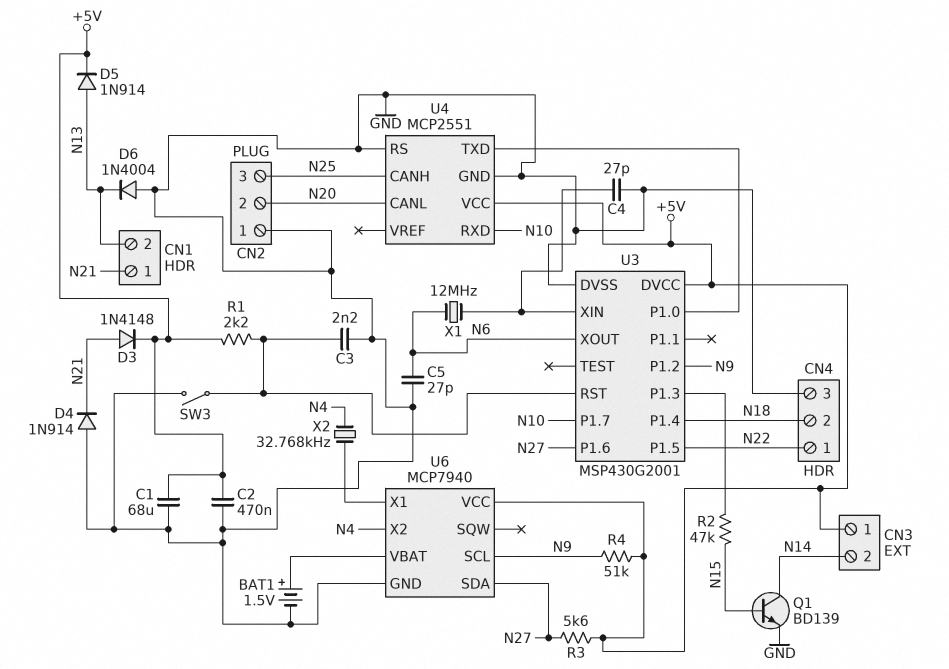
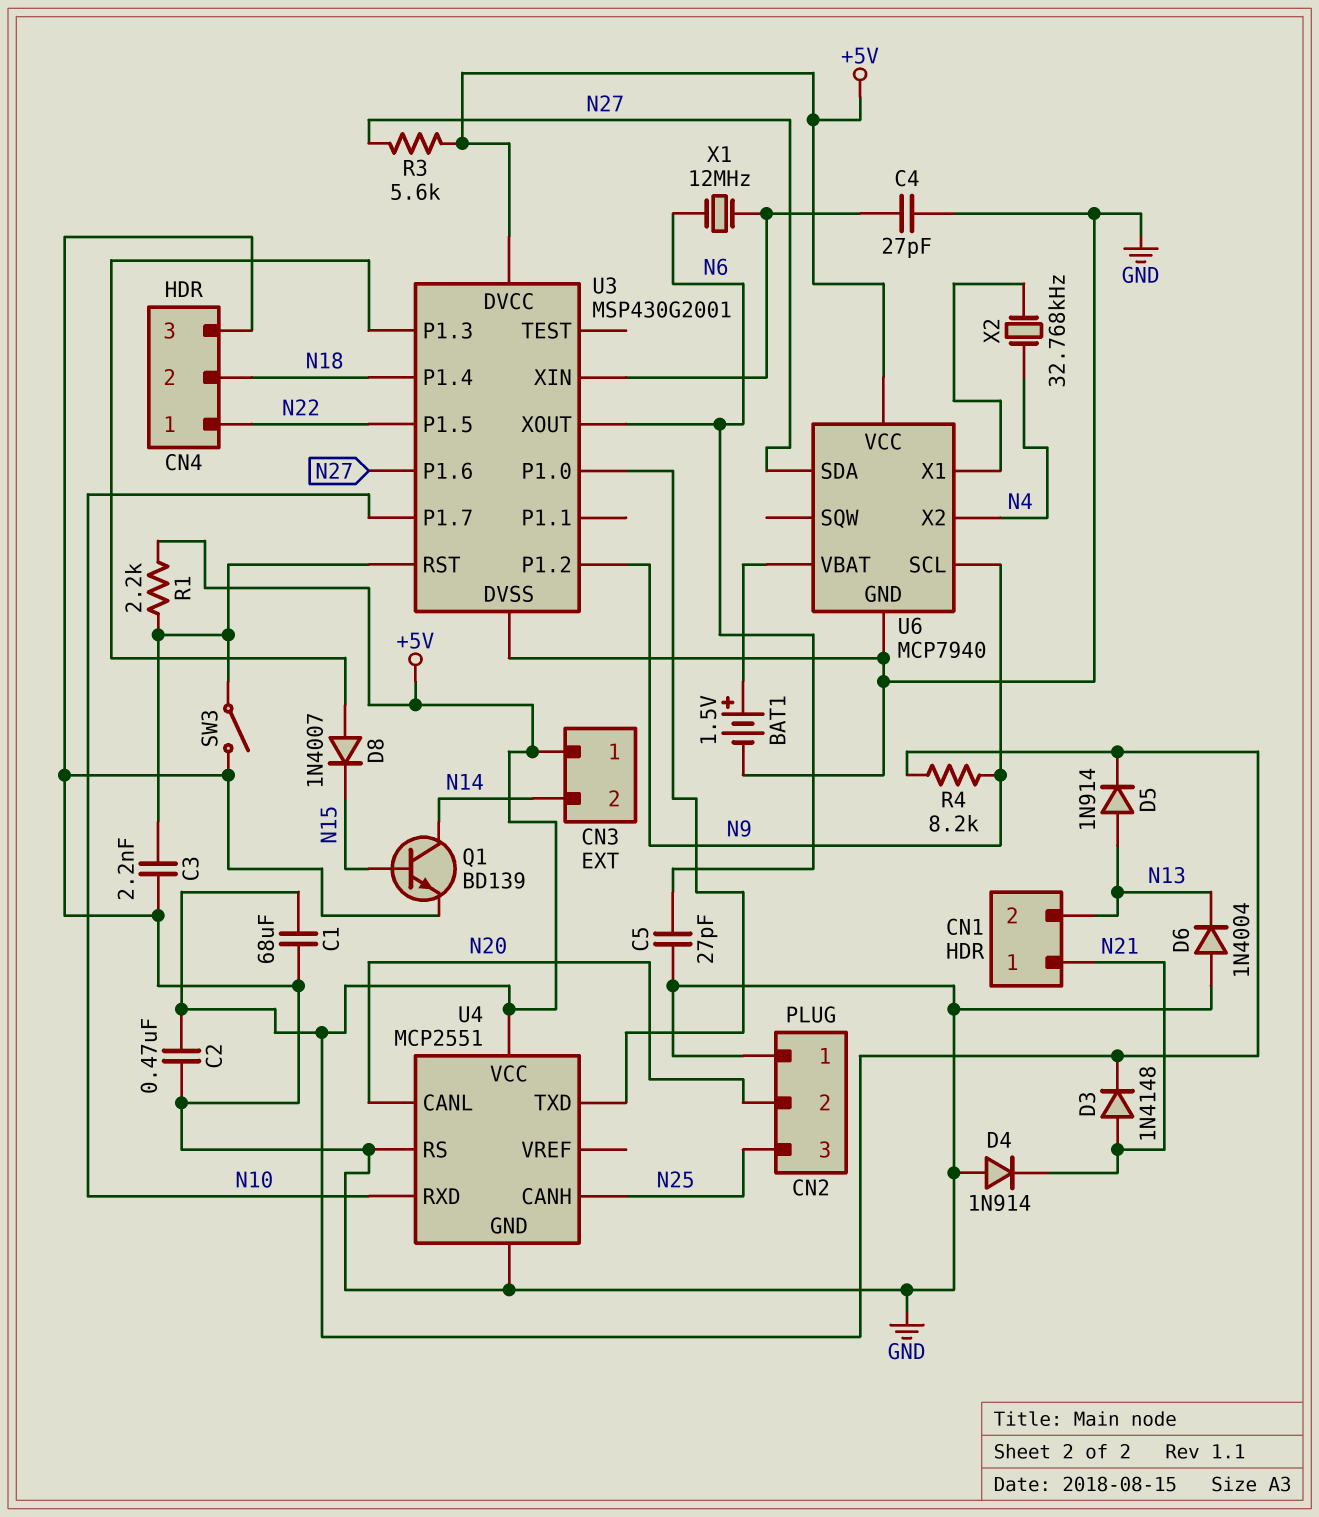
D8: none -> diode 1N4007 (A U3/P1.3, K N15)
R2: 47k (N15, U3/P1.3) -> none
R4: 51k (+5V, N9) -> 8.2k (+5V, N9)

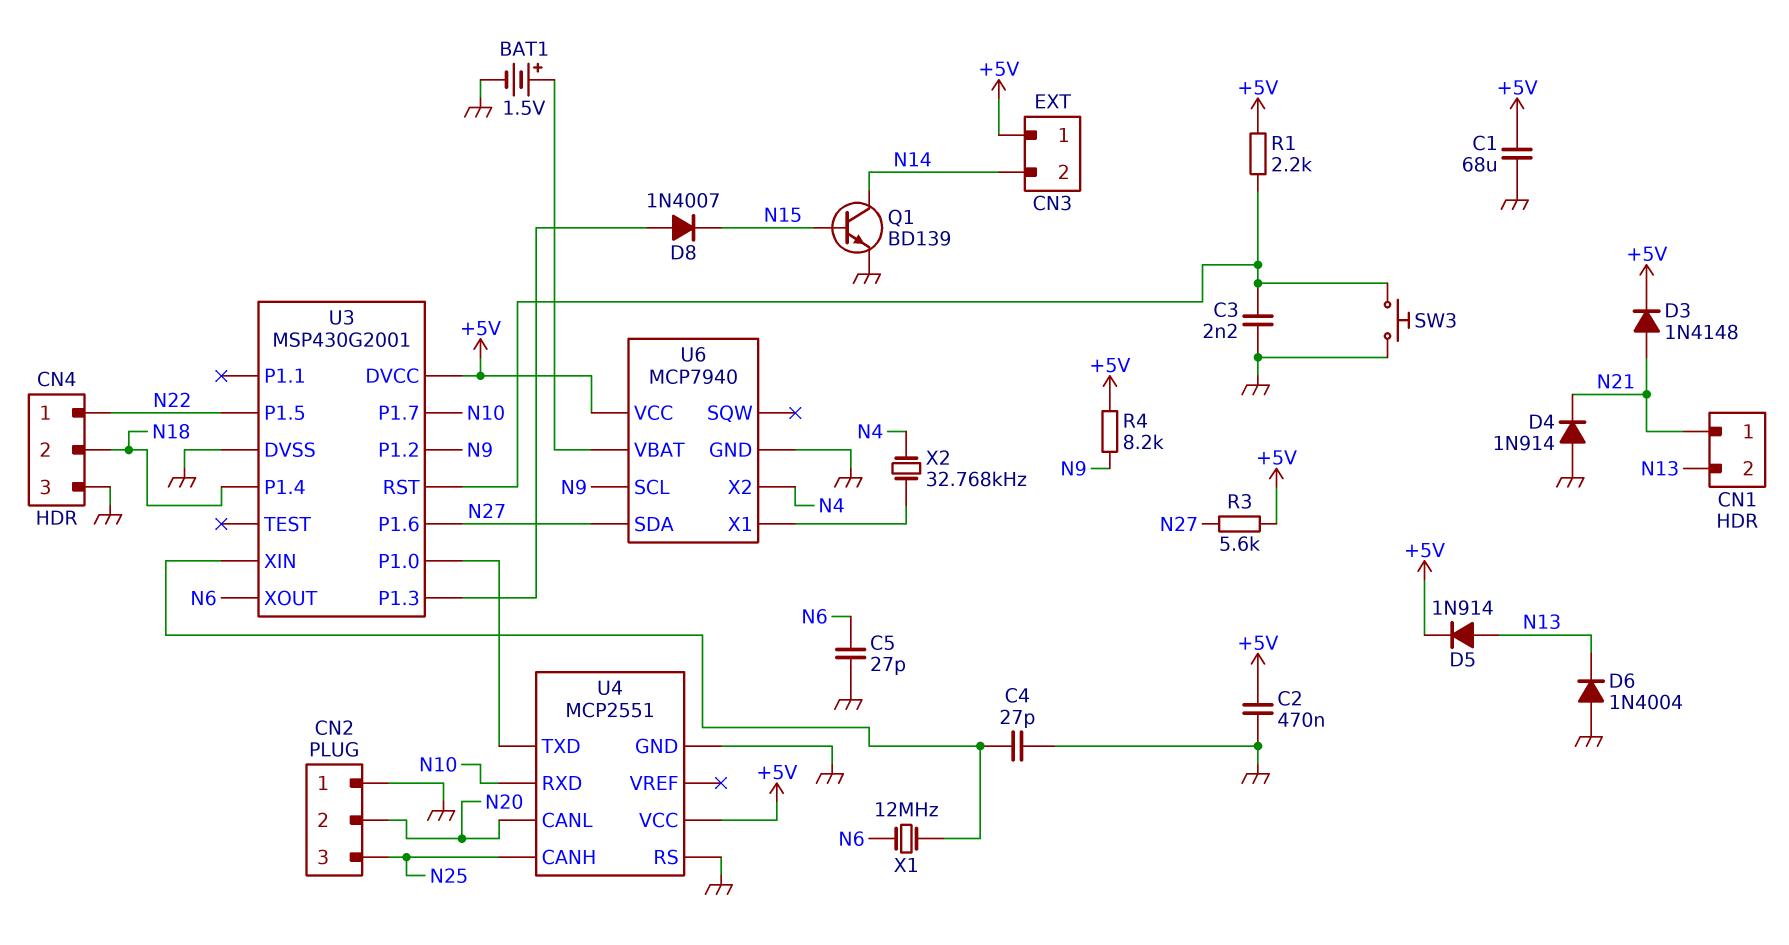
SW3: switch (GND, U3/RST) -> button (GND, U3/RST)

